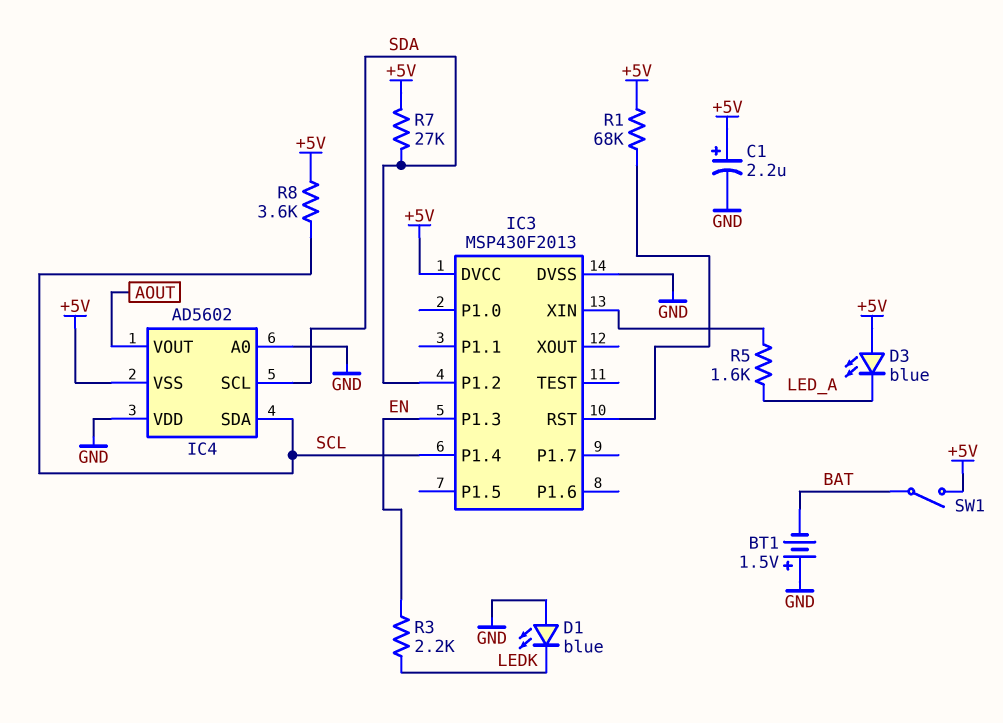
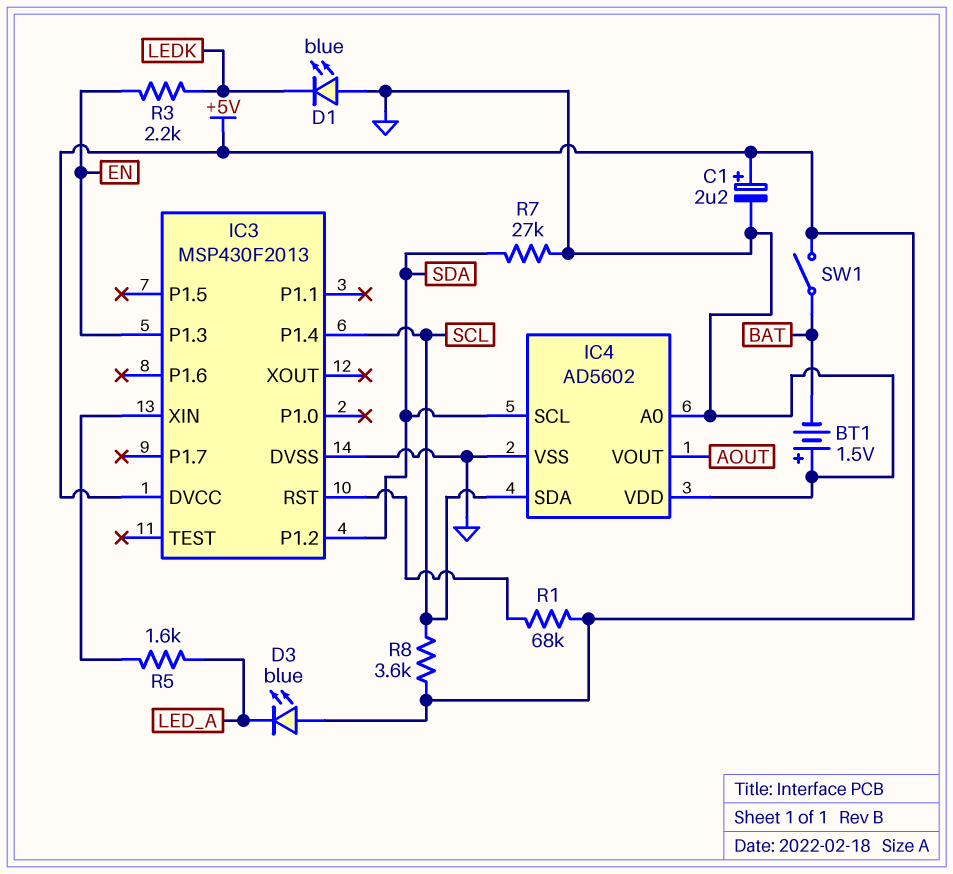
IC4 pin VSS: +5V -> GND
R7: 27k (+5V, SDA) -> 27k (GND, SDA)

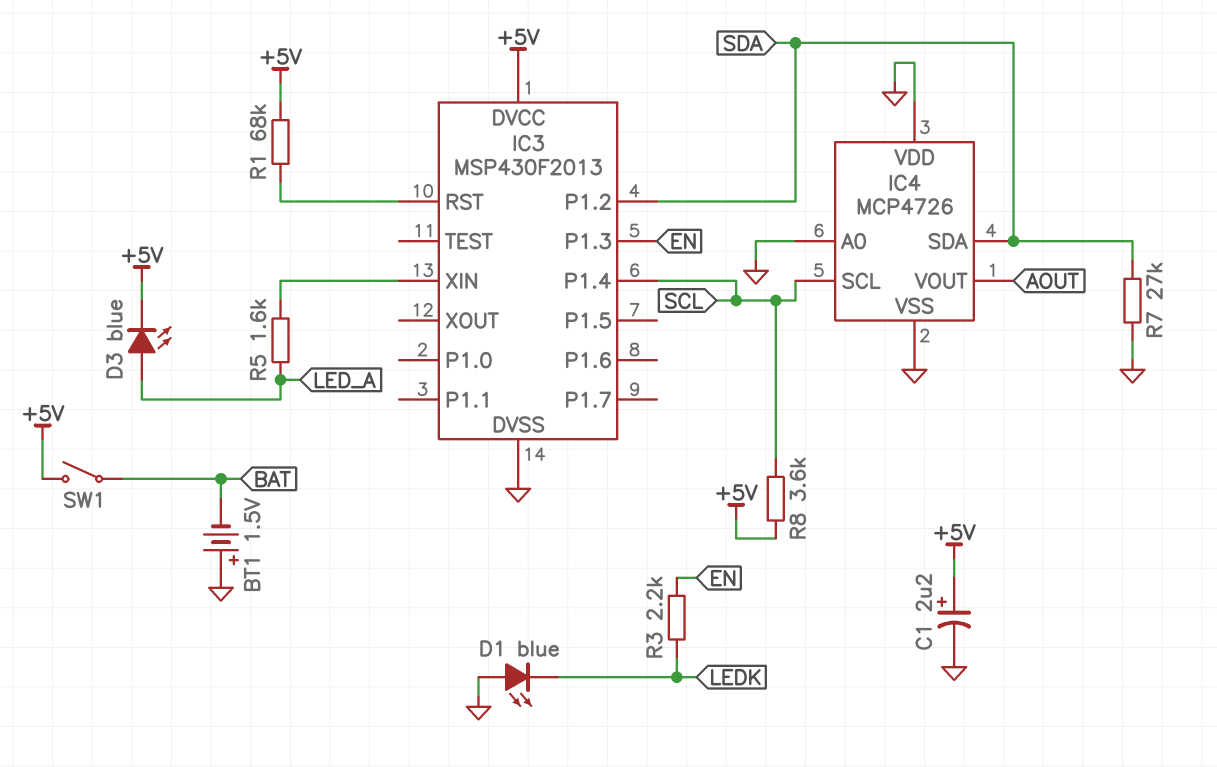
D3: LED blue (A +5V, K LED_A) -> LED blue (A LED_A, K +5V)
IC4: AD5602 -> MCP4726
IC4 pin SCL: SDA -> SCL
IC4 pin SDA: SCL -> SDA

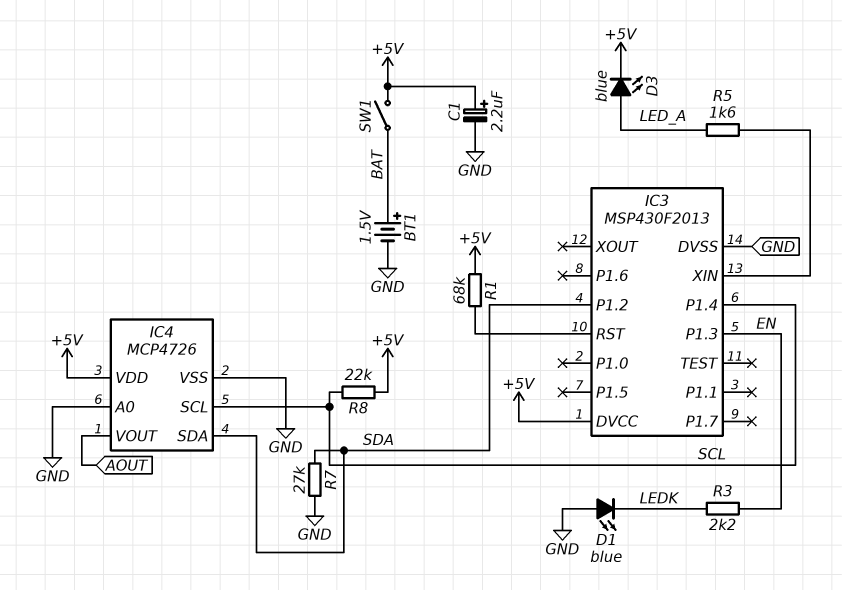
BT1: 1.5V (plus GND, minus BAT) -> 1.5V (plus BAT, minus GND)
IC4 pin VDD: GND -> +5V
R8: 3.6k (+5V, SCL) -> 22k (+5V, SCL)

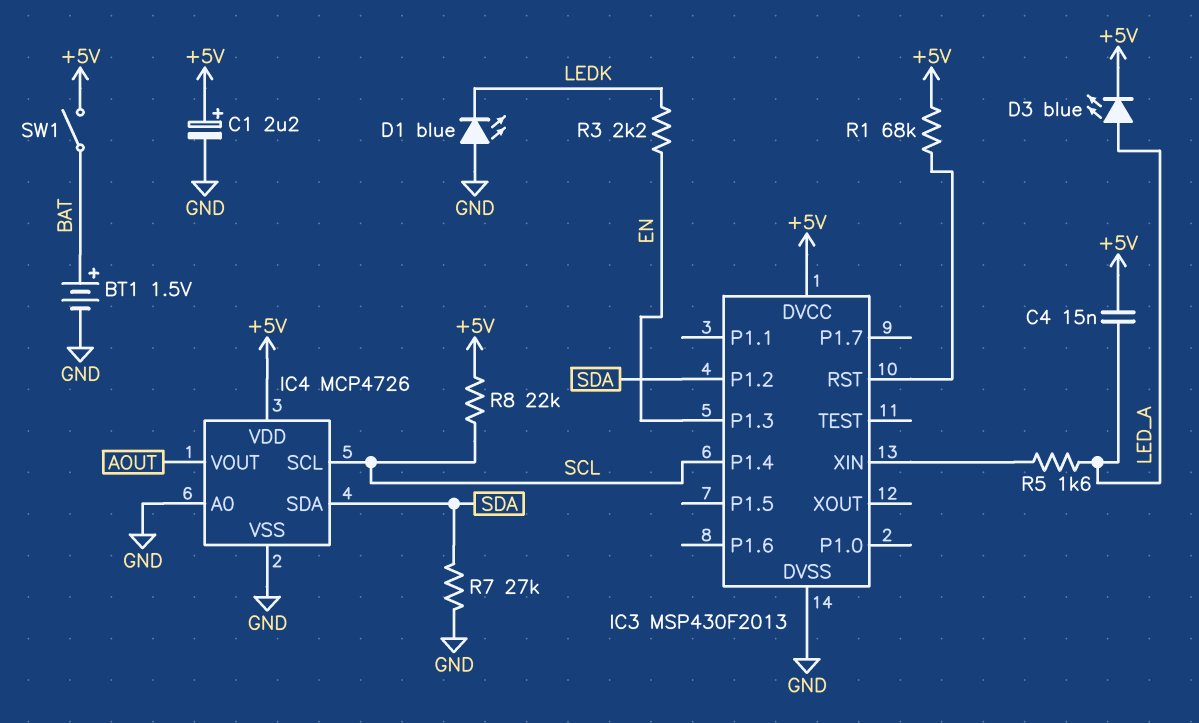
C4: none -> 15nF (+5V, LED_A)

